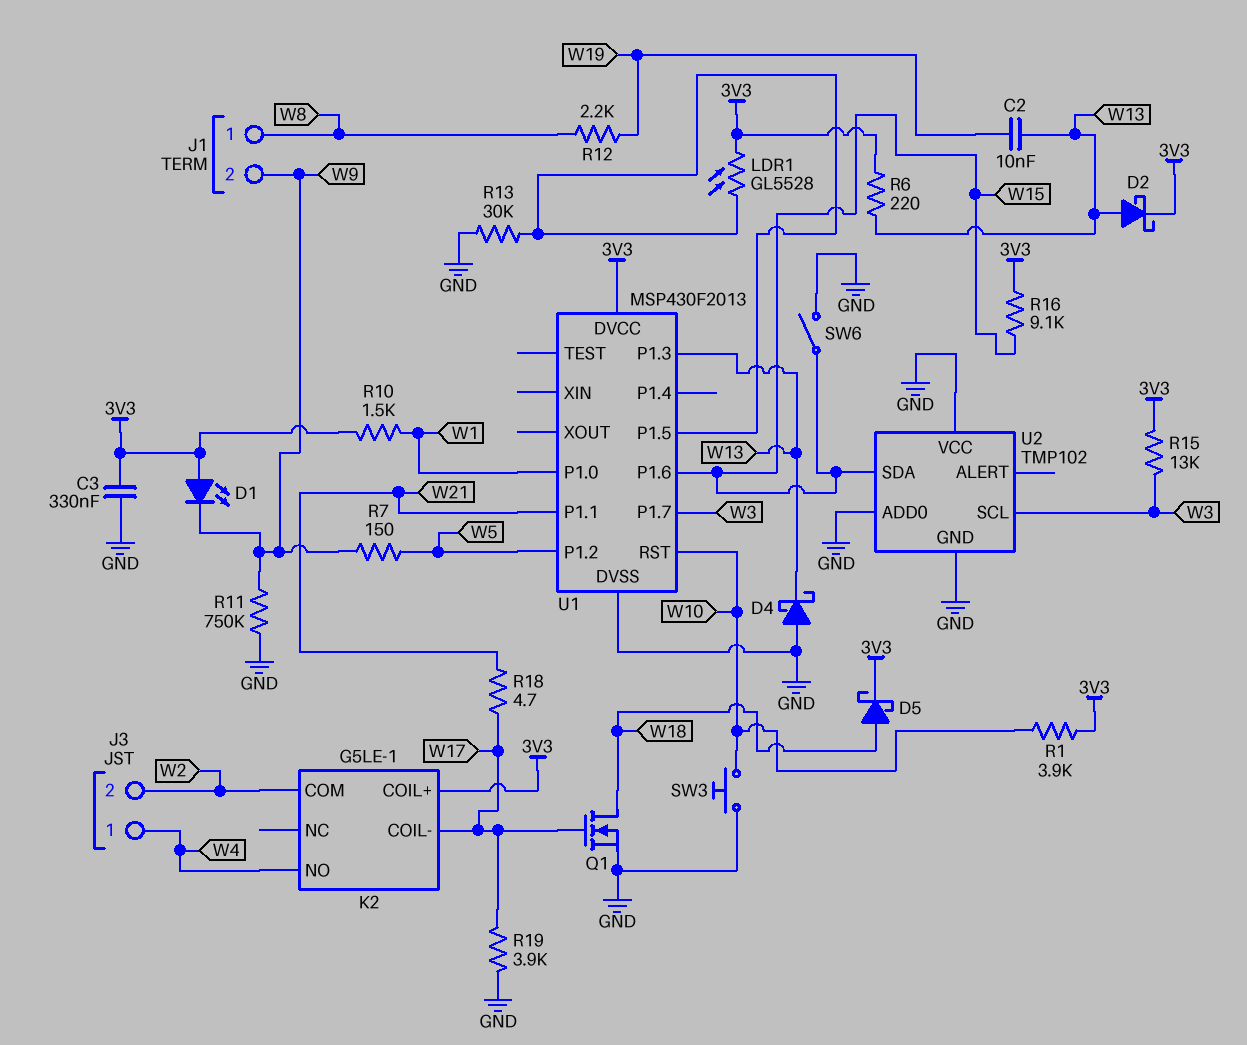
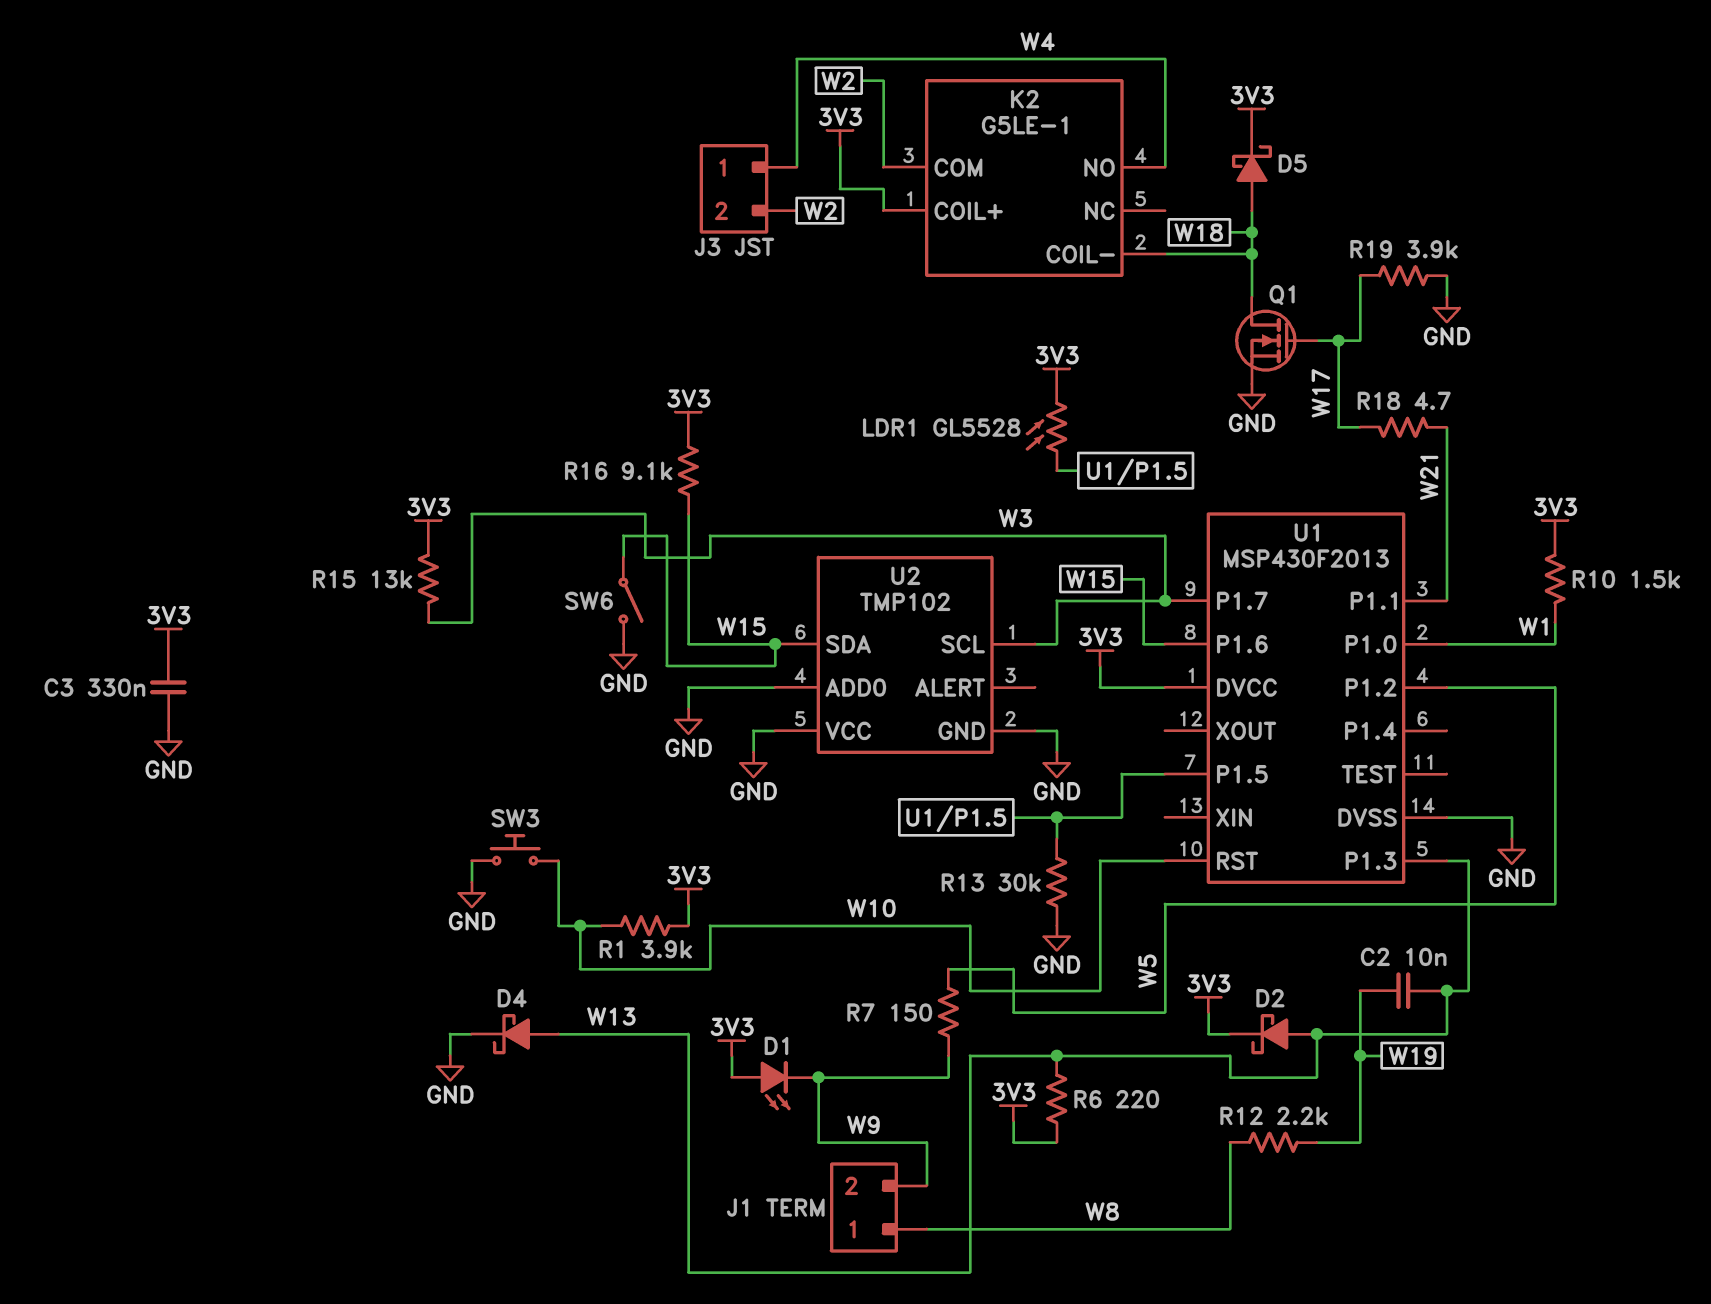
D4: schottky (A GND, K W13) -> schottky (A W13, K GND)
K2 pin COIL-: W17 -> W18
R11: 750k (GND, W9) -> none

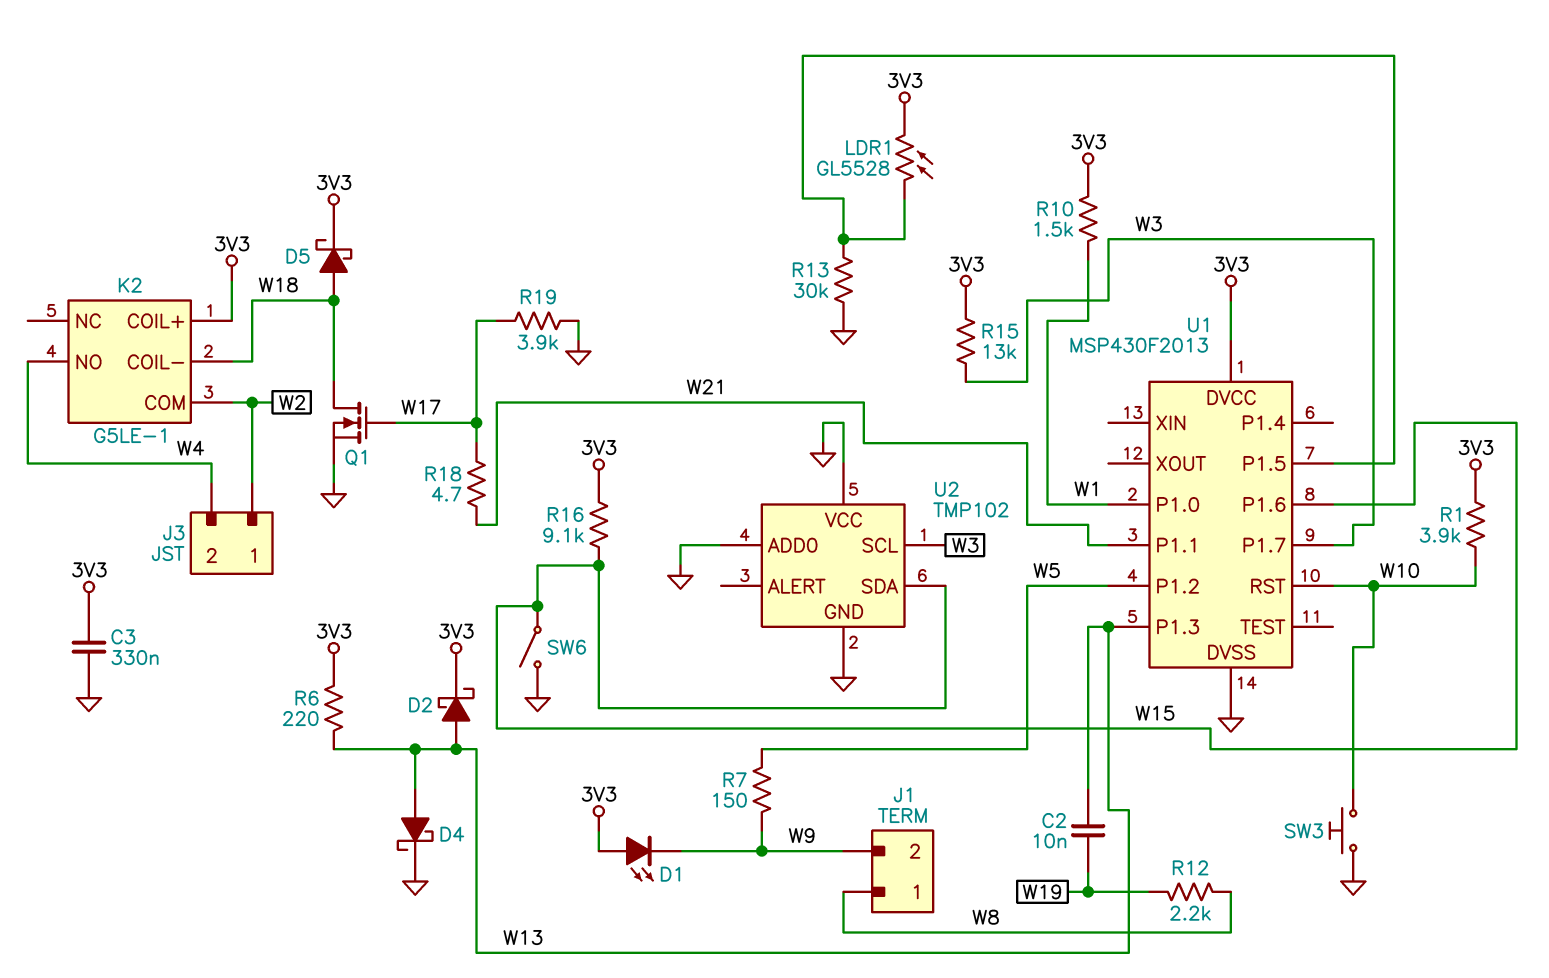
J3 pin 1: W4 -> W2
J3 pin 2: W2 -> W4

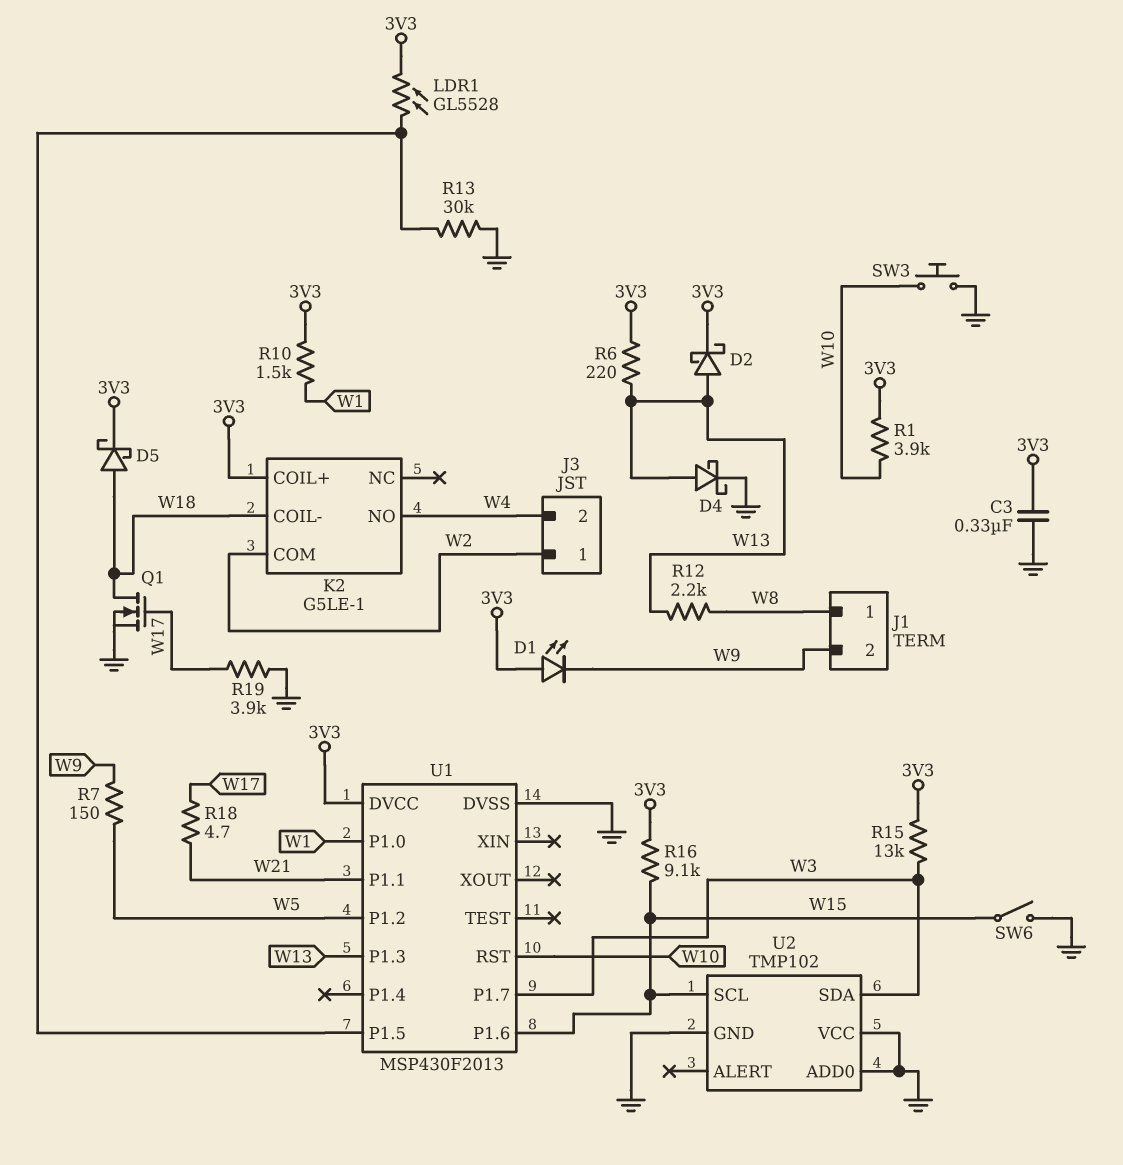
C2: 10nF (W13, W19) -> none
R12: 2.2k (W8, W19) -> 2.2k (W8, W13)
U2 pin SCL: W3 -> W15
U2 pin SDA: W15 -> W3

